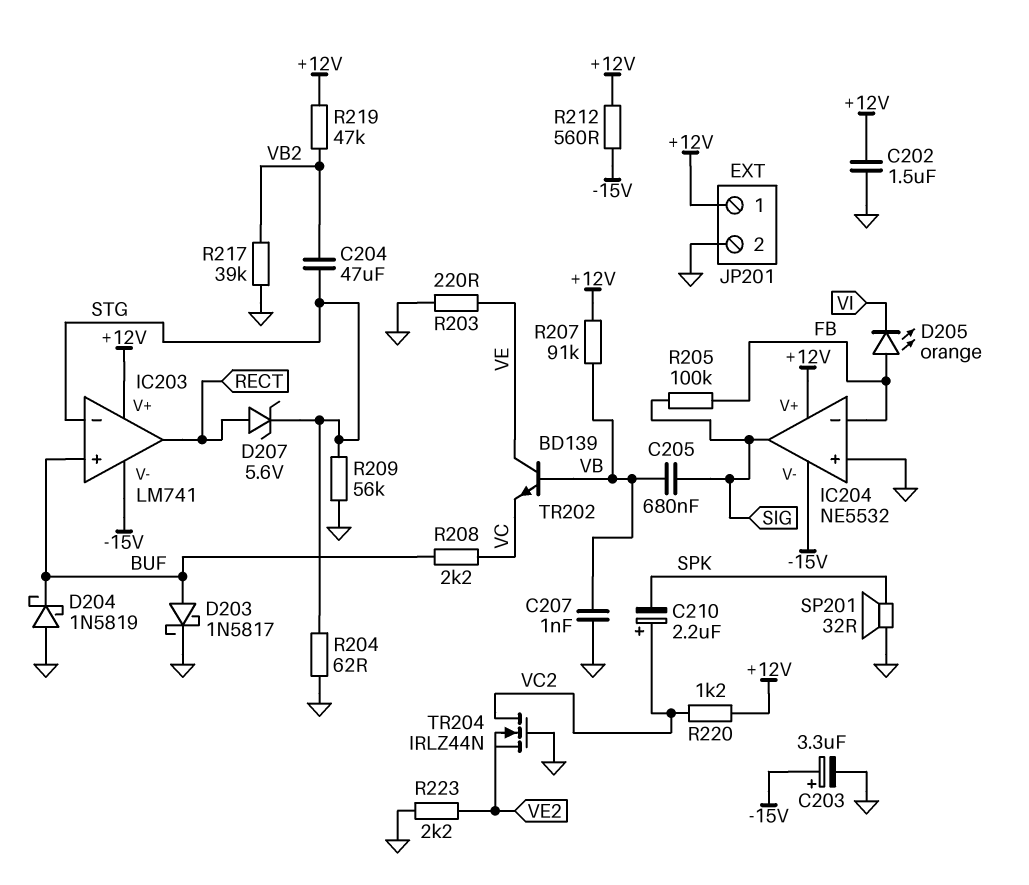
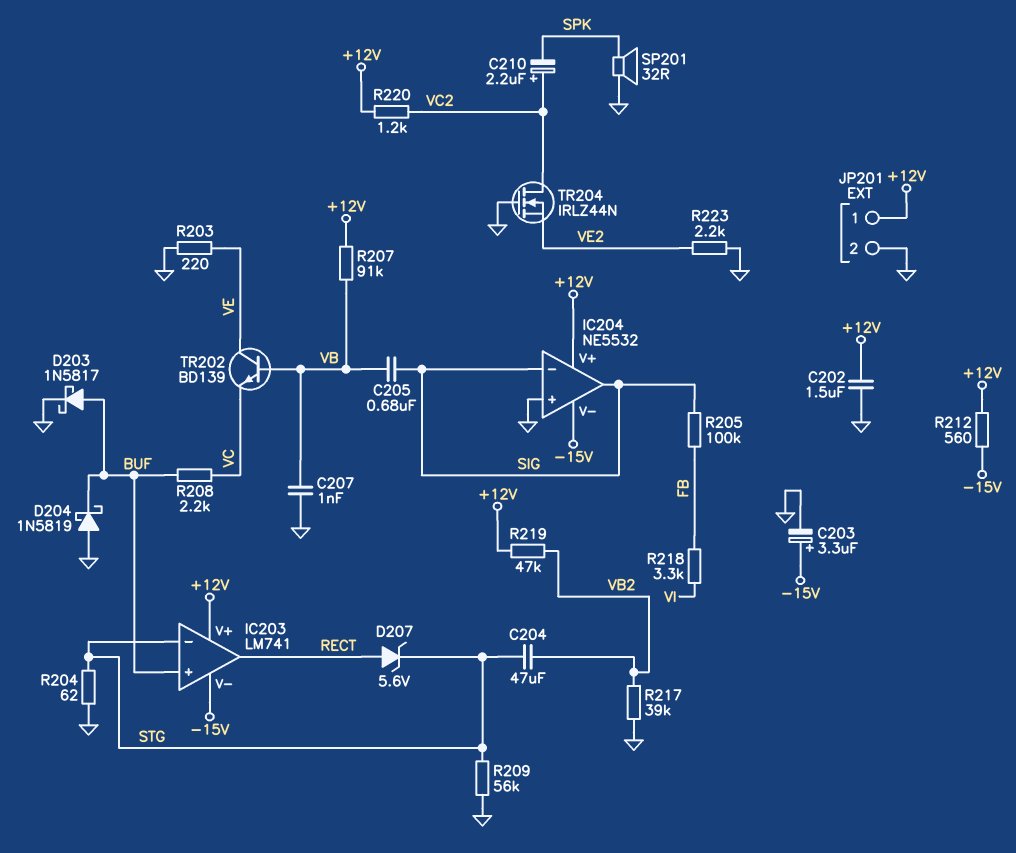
D205: LED orange (A FB, K VI) -> none
IC204 pin in-: FB -> SIG
R218: none -> 3.3k (FB, VI)

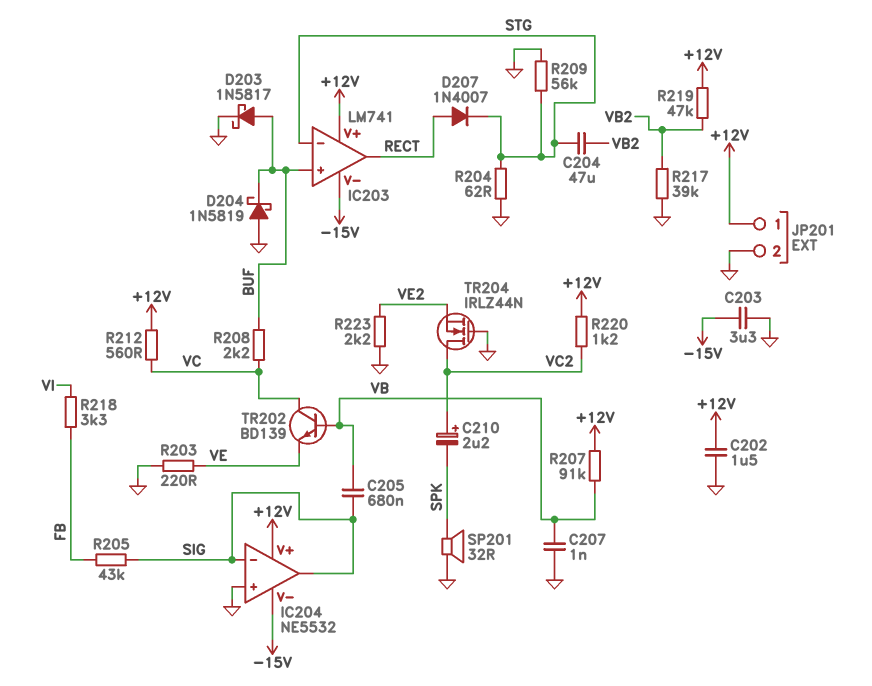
C203: 3.3uF (plus -15V, minus GND) -> 3.3uF (-15V, GND)
D207: zener 5.6V (A RECT, K STG) -> diode 1N4007 (A RECT, K STG)
R205: 100k (FB, SIG) -> 43k (FB, SIG)
R212: 560 (+12V, -15V) -> 560 (+12V, VC)
TR202: NPN BD139 (B VB, C VE, E VC) -> NPN BD139 (B VB, C VC, E VE)

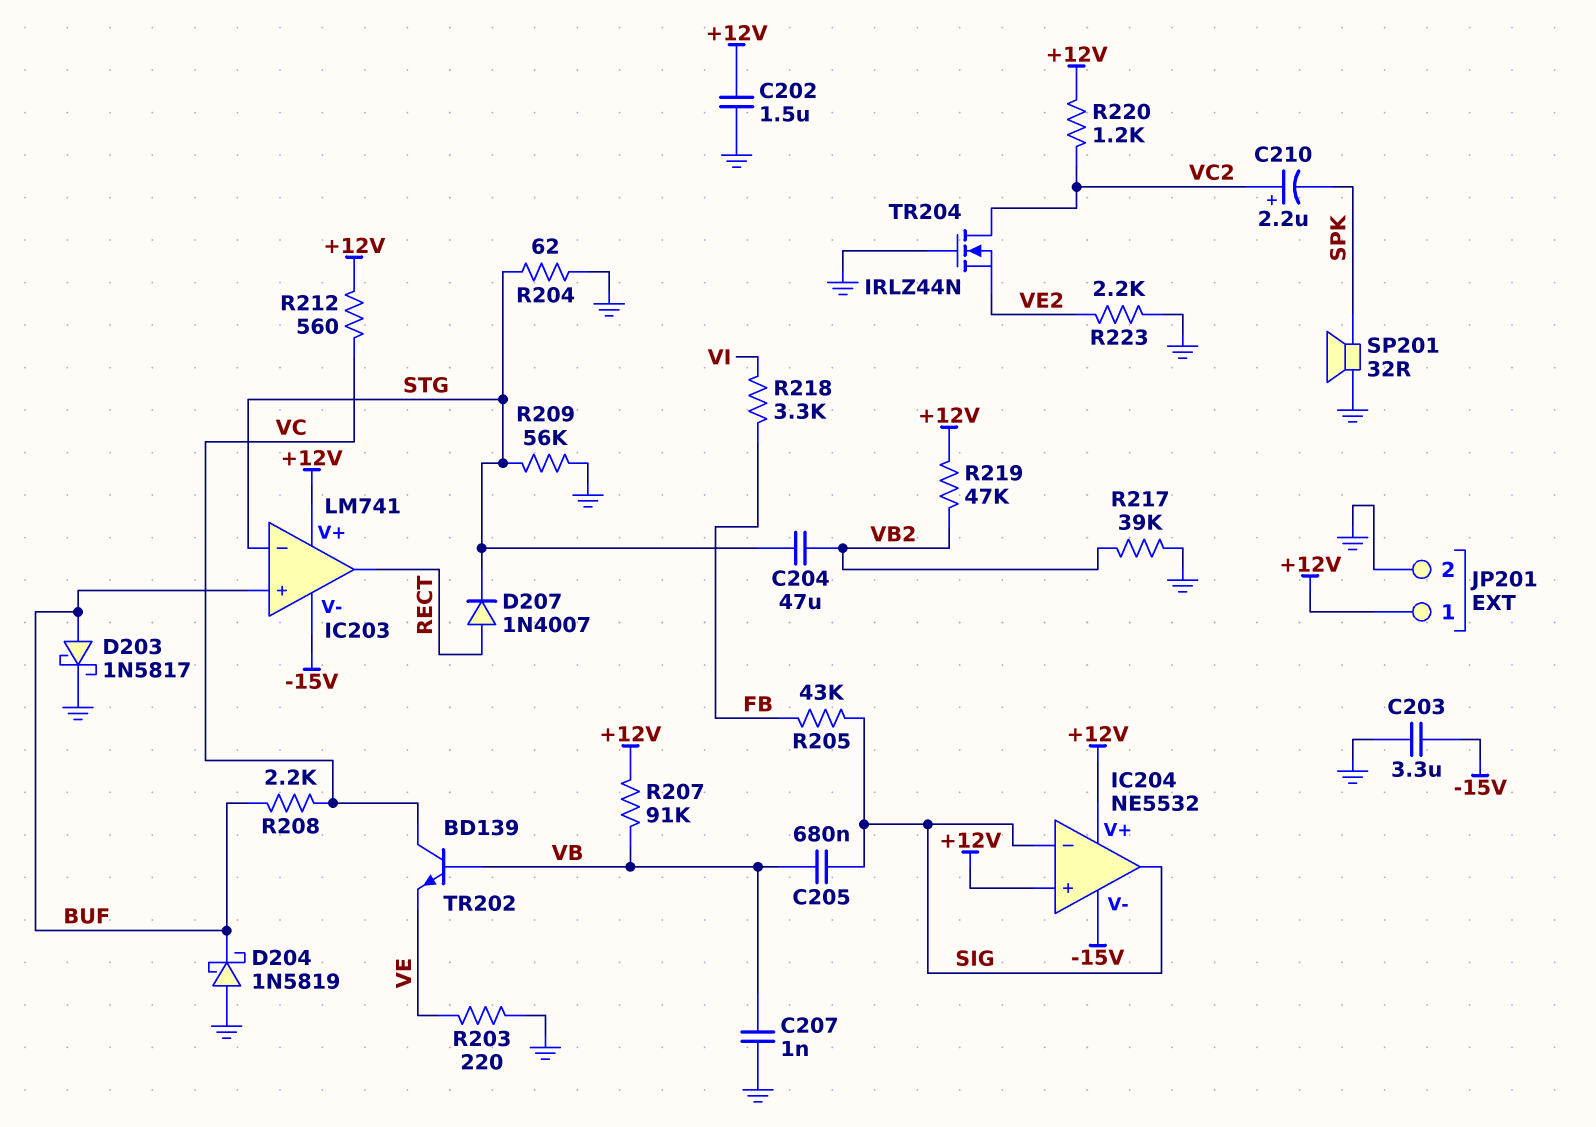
IC204 pin in+: GND -> +12V

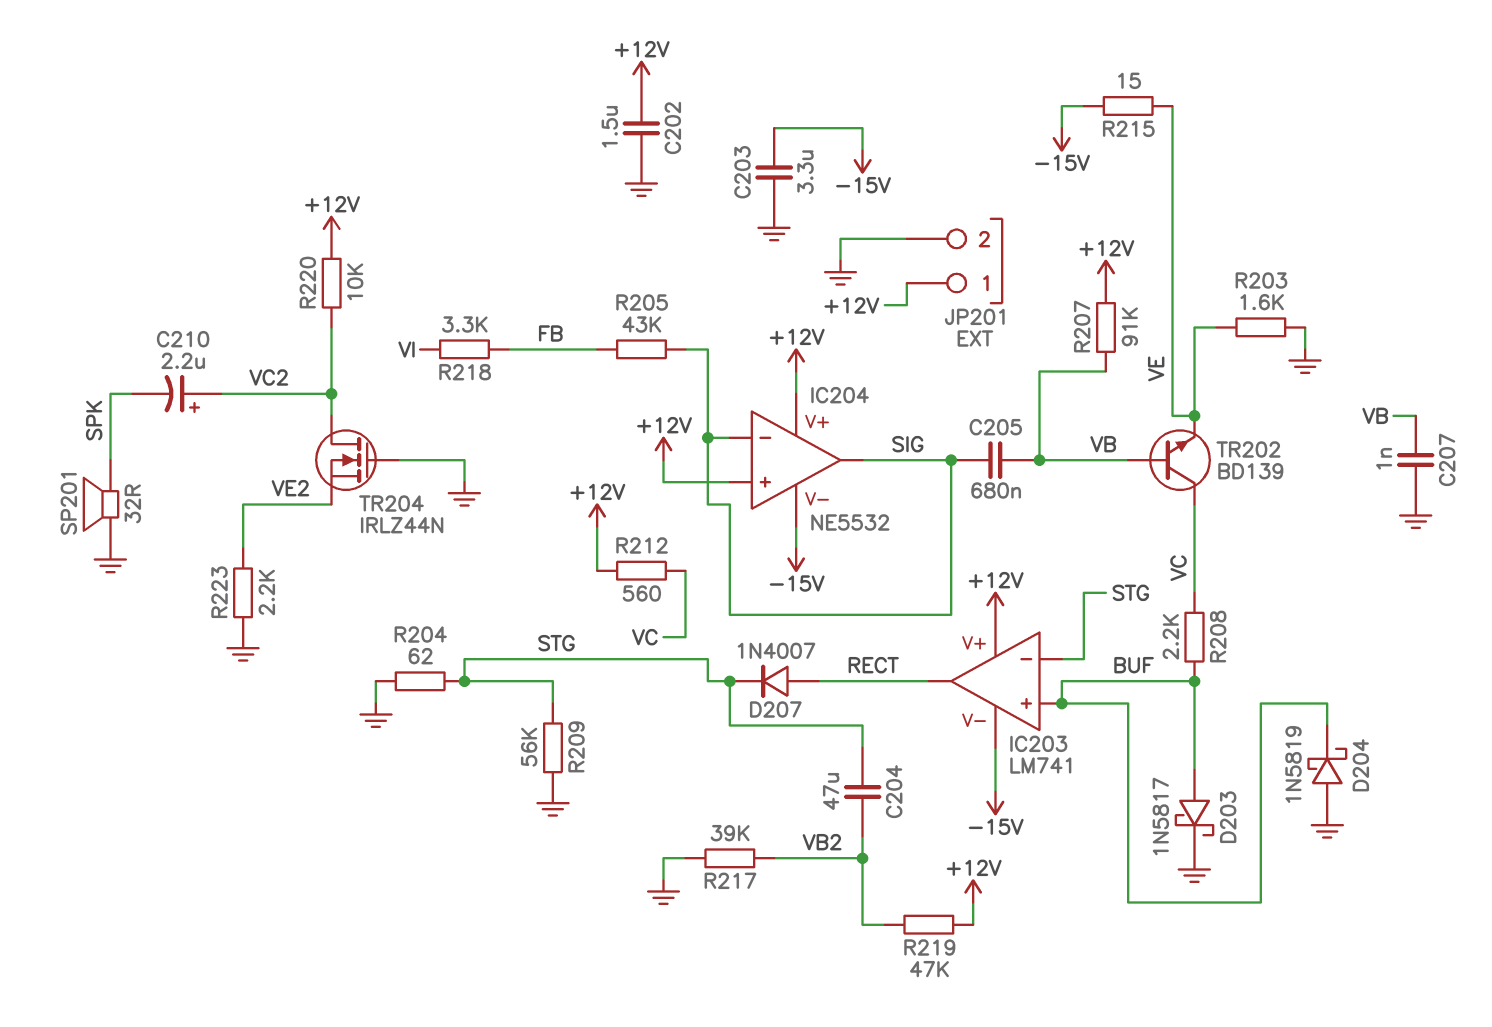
R203: 220 (GND, VE) -> 1.6k (GND, VE)
R215: none -> 15 (-15V, VE)
R220: 1.2k (+12V, VC2) -> 10k (+12V, VC2)

